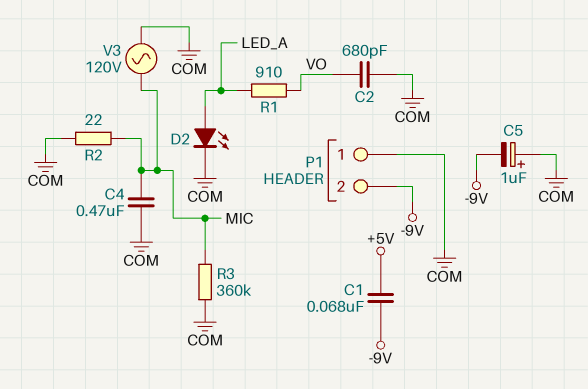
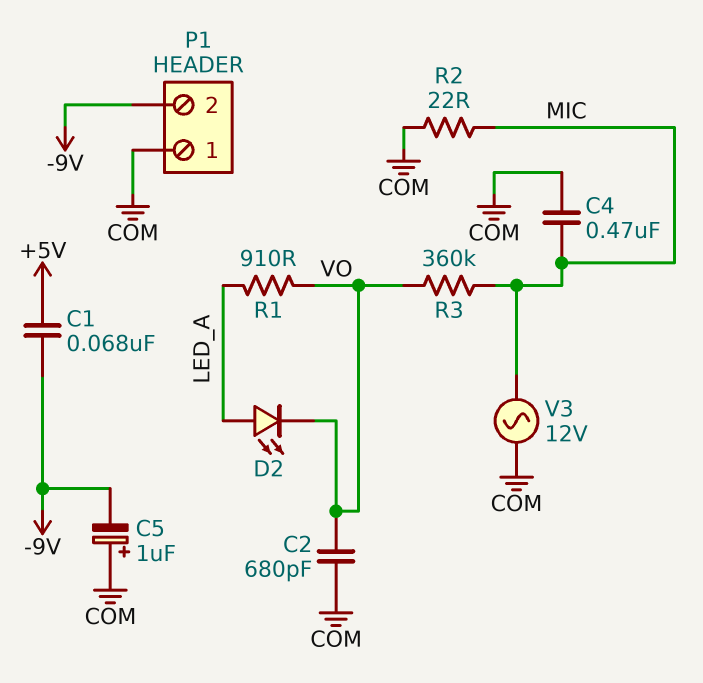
D2: LED (A LED_A, K COM) -> LED (A LED_A, K VO)
R3: 360k (COM, MIC) -> 360k (MIC, VO)
V3: AC 120V (COM, MIC) -> AC 12V (COM, MIC)

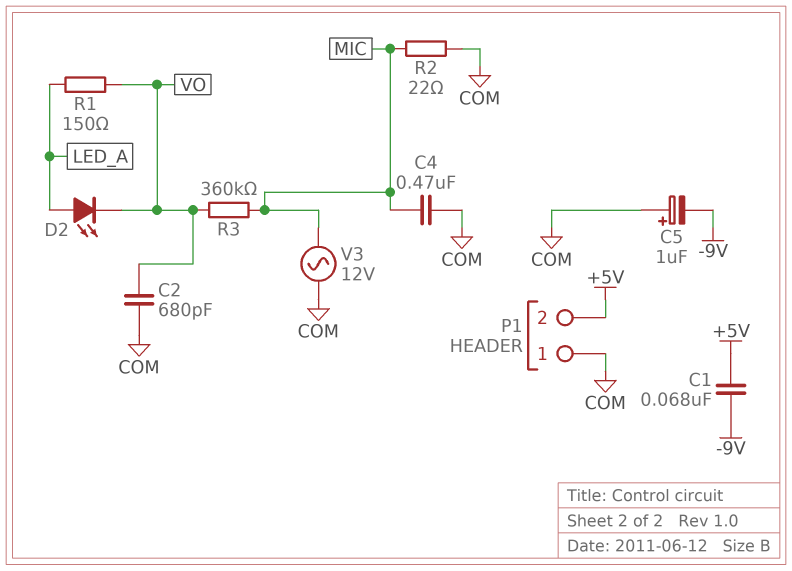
P1 pin 2: -9V -> +5V
R1: 910 (LED_A, VO) -> 150 (LED_A, VO)

